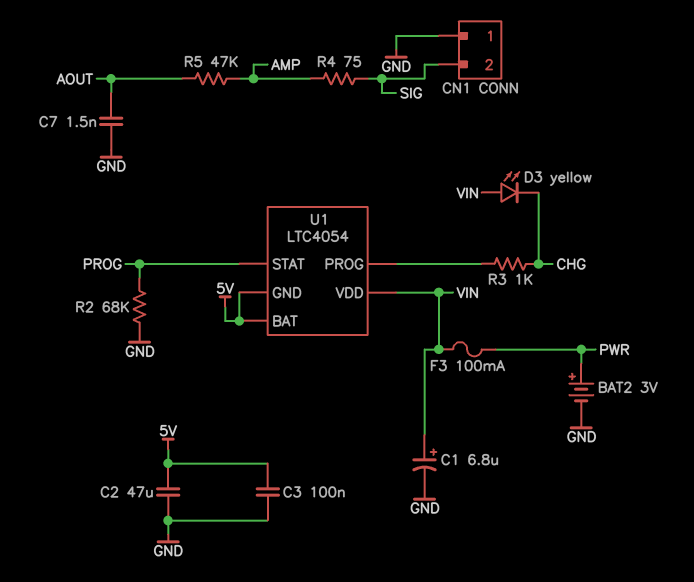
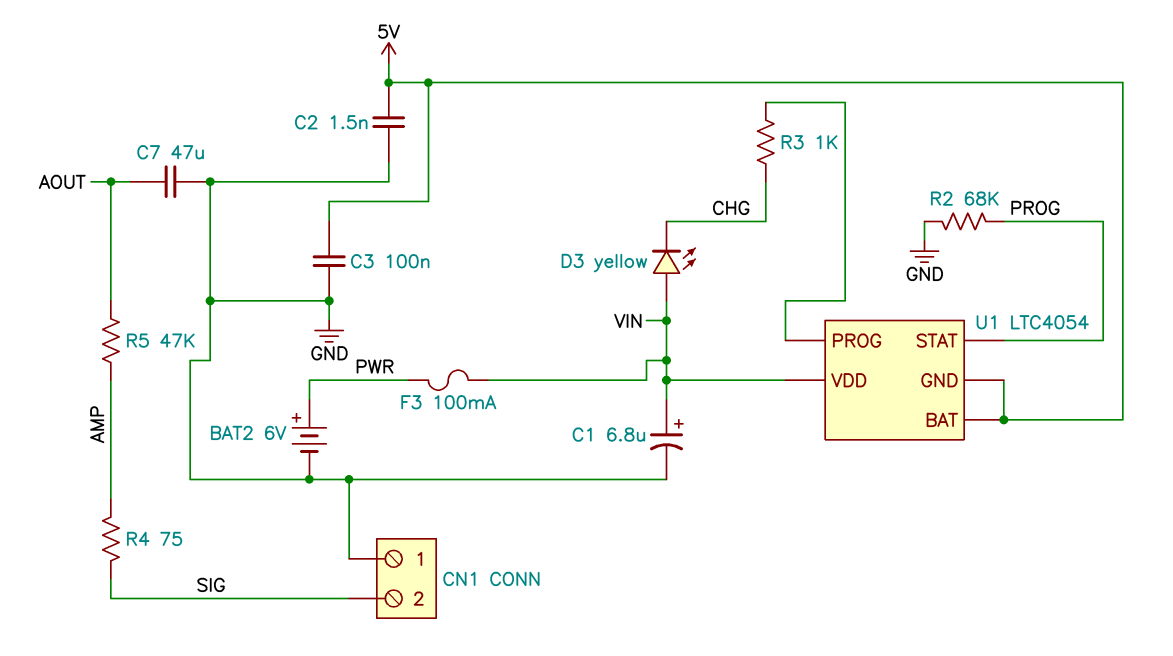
BAT2: 3V (plus PWR, minus GND) -> 6V (plus PWR, minus GND)
C2: 47uF (5V, GND) -> 1.5nF (5V, GND)
C7: 1.5nF (AOUT, GND) -> 47uF (AOUT, GND)

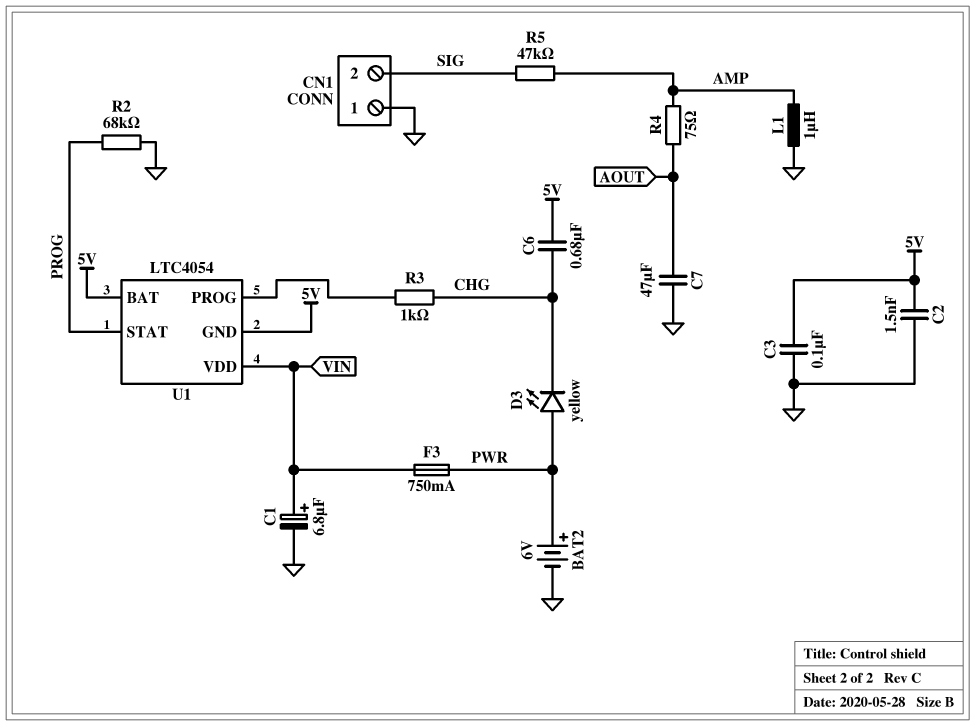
C6: none -> 680nF (5V, CHG)
D3: LED yellow (A VIN, K CHG) -> LED yellow (A PWR, K CHG)
F3: 100mA (PWR, VIN) -> 750mA (PWR, VIN)
L1: none -> 1uH (AMP, GND)
R4: 75 (AMP, SIG) -> 75 (AMP, AOUT)
R5: 47k (AMP, AOUT) -> 47k (AMP, SIG)

